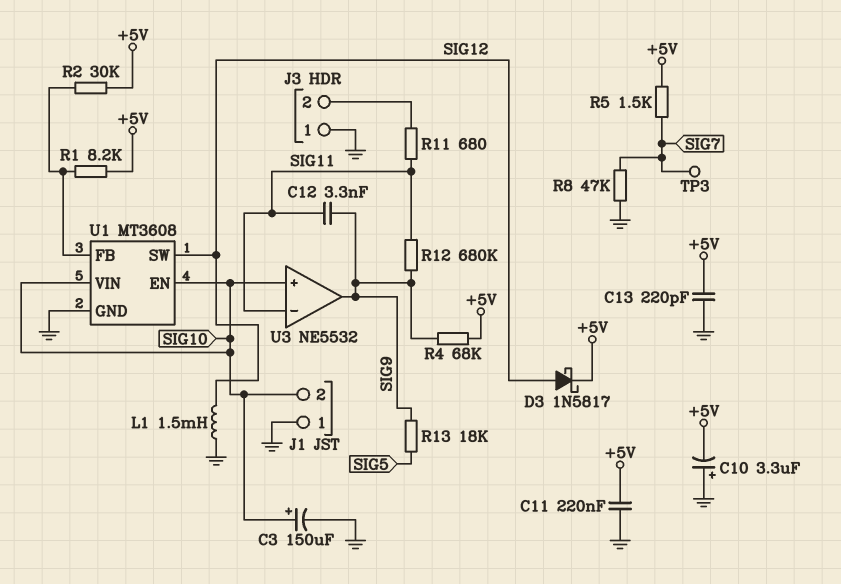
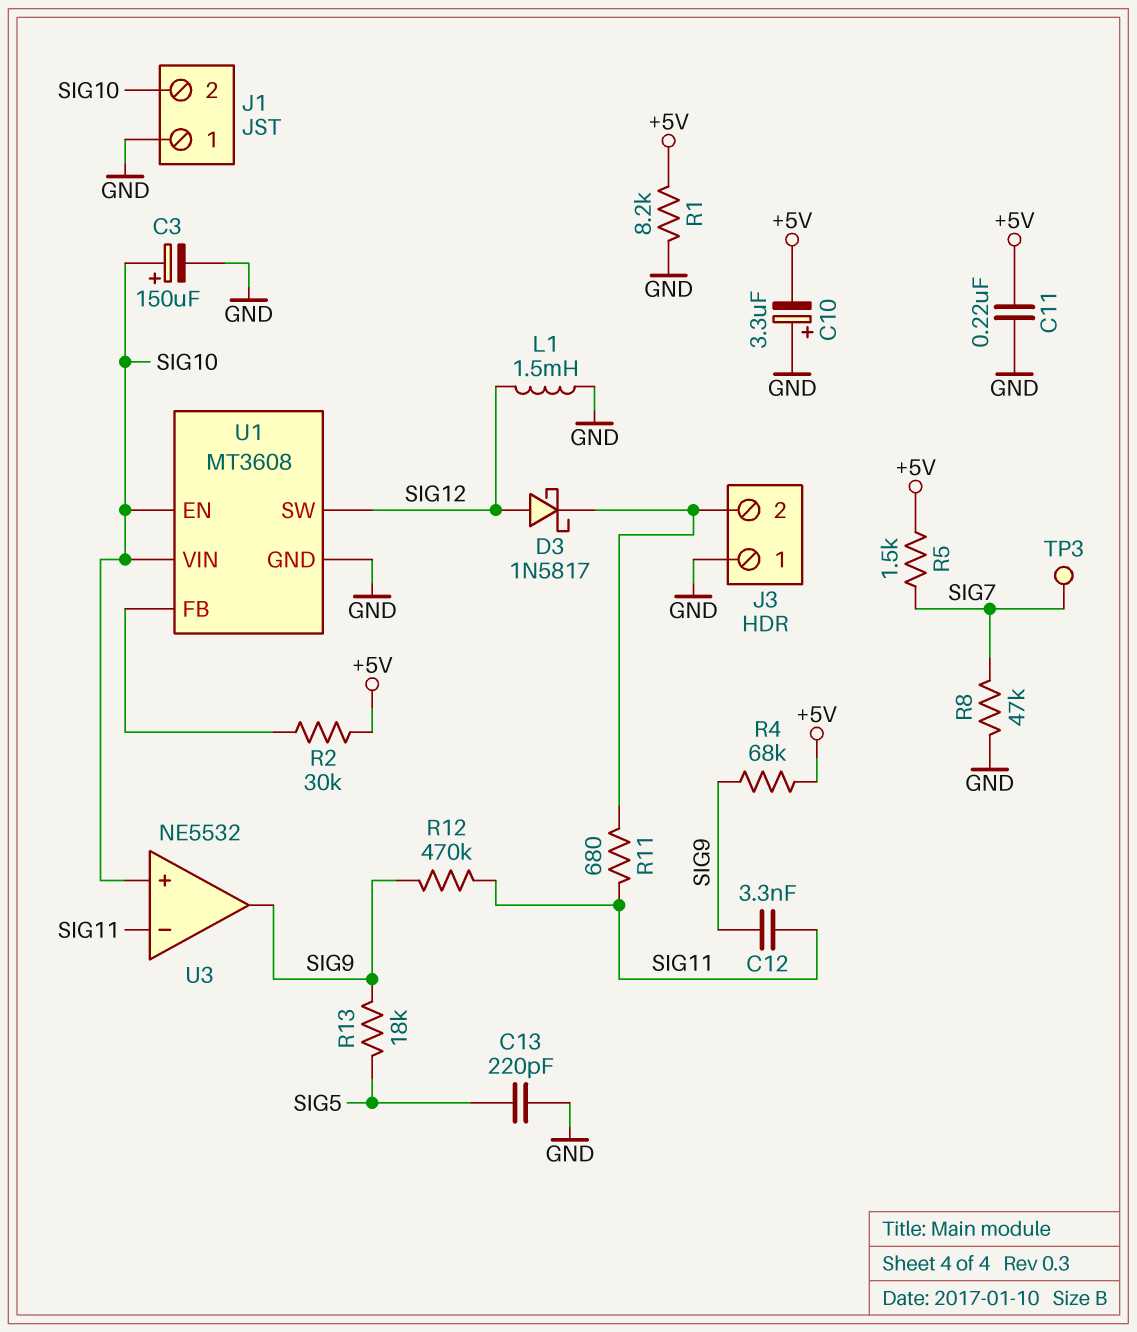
C13: 220pF (+5V, GND) -> 220pF (GND, SIG5)
D3: schottky 1N5817 (A SIG12, K +5V) -> schottky 1N5817 (A SIG12, K J3/2)
R1: 8.2k (+5V, U1/FB) -> 8.2k (+5V, GND)
R12: 680k (SIG9, SIG11) -> 470k (SIG9, SIG11)

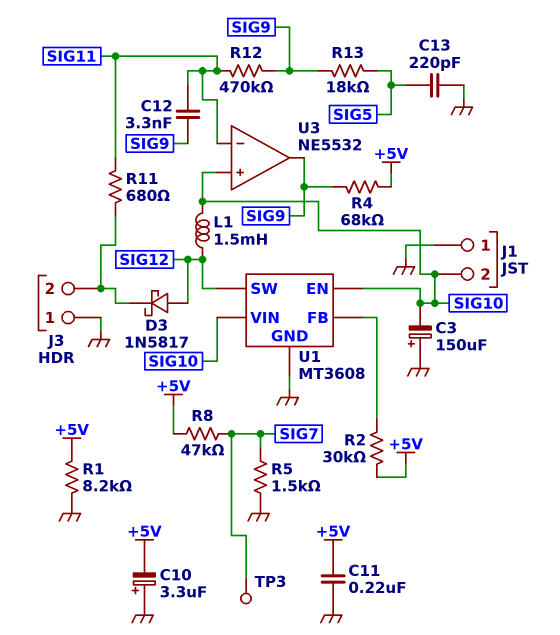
C3: 150uF (plus SIG10, minus GND) -> 150uF (plus GND, minus SIG10)
L1: 1.5mH (GND, SIG12) -> 1.5mH (SIG10, SIG12)
R5: 1.5k (+5V, SIG7) -> 1.5k (GND, SIG7)
R8: 47k (GND, SIG7) -> 47k (+5V, SIG7)

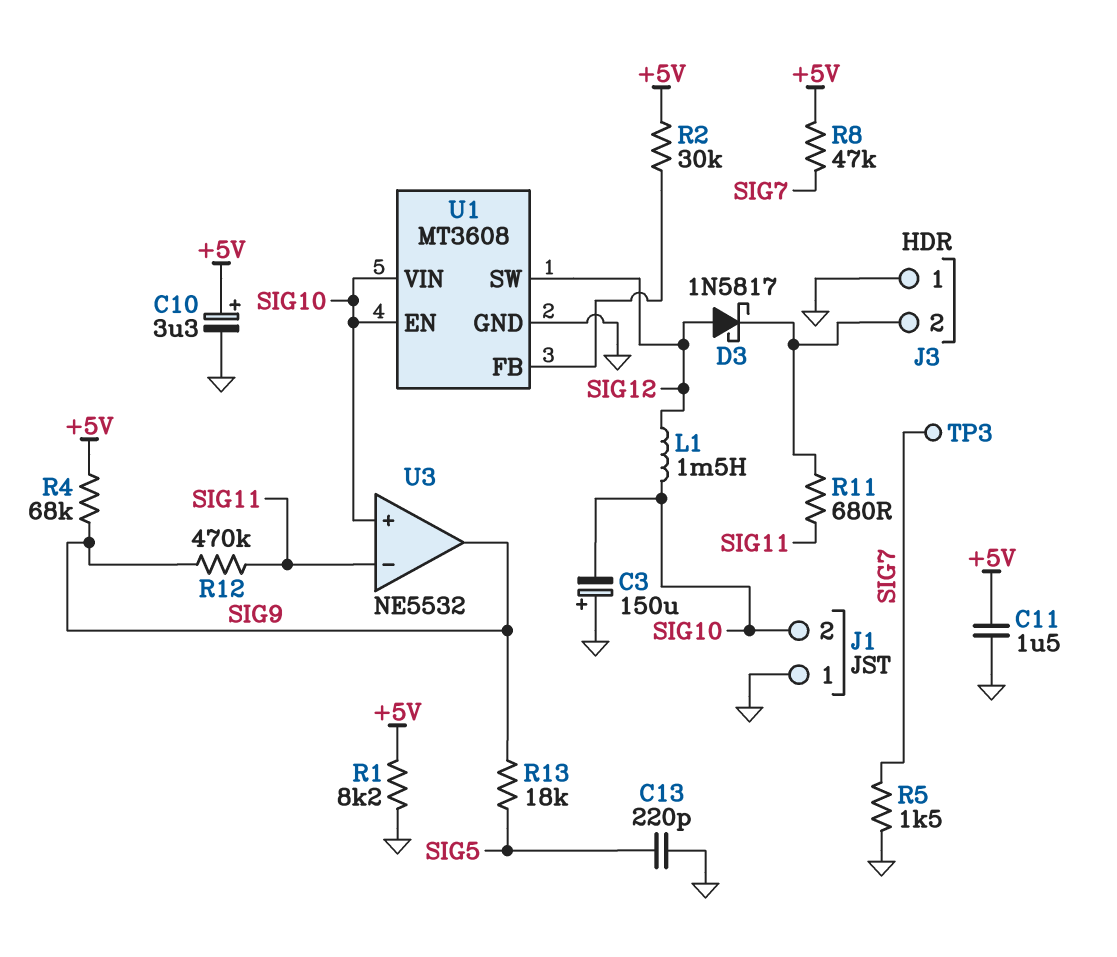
C10: 3.3uF (plus GND, minus +5V) -> 3.3uF (plus +5V, minus GND)
C11: 220nF (+5V, GND) -> 1.5uF (+5V, GND)
C12: 3.3nF (SIG9, SIG11) -> none

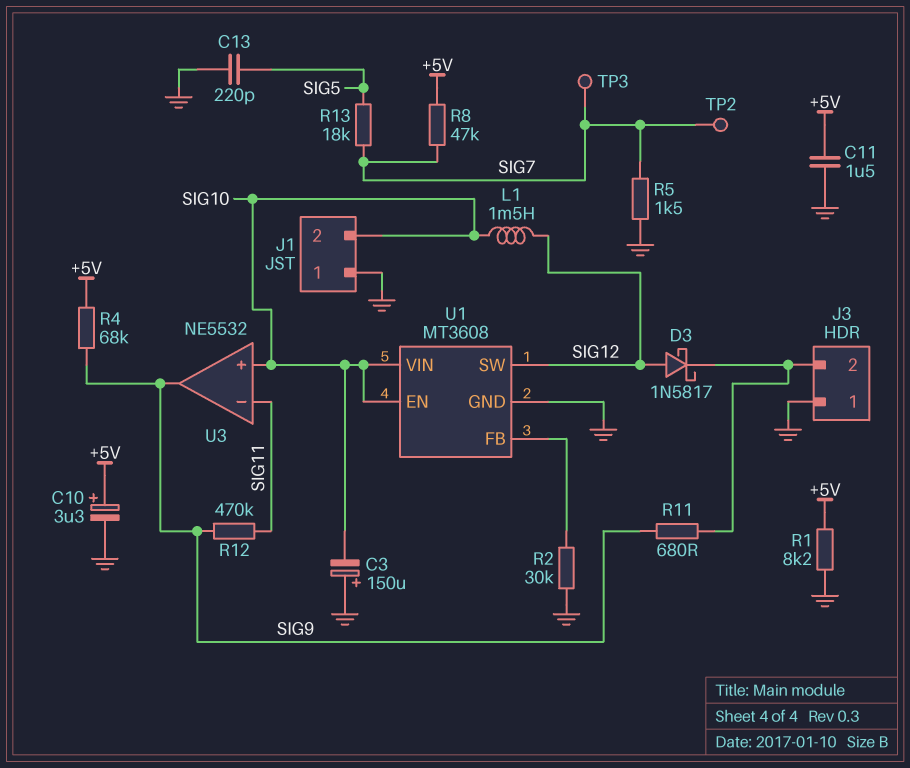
R2: 30k (+5V, U1/FB) -> 30k (GND, U1/FB)
R11: 680 (J3/2, SIG11) -> 680 (J3/2, SIG9)
R13: 18k (SIG5, SIG9) -> 18k (SIG5, SIG7)
TP2: none -> test point (SIG7)

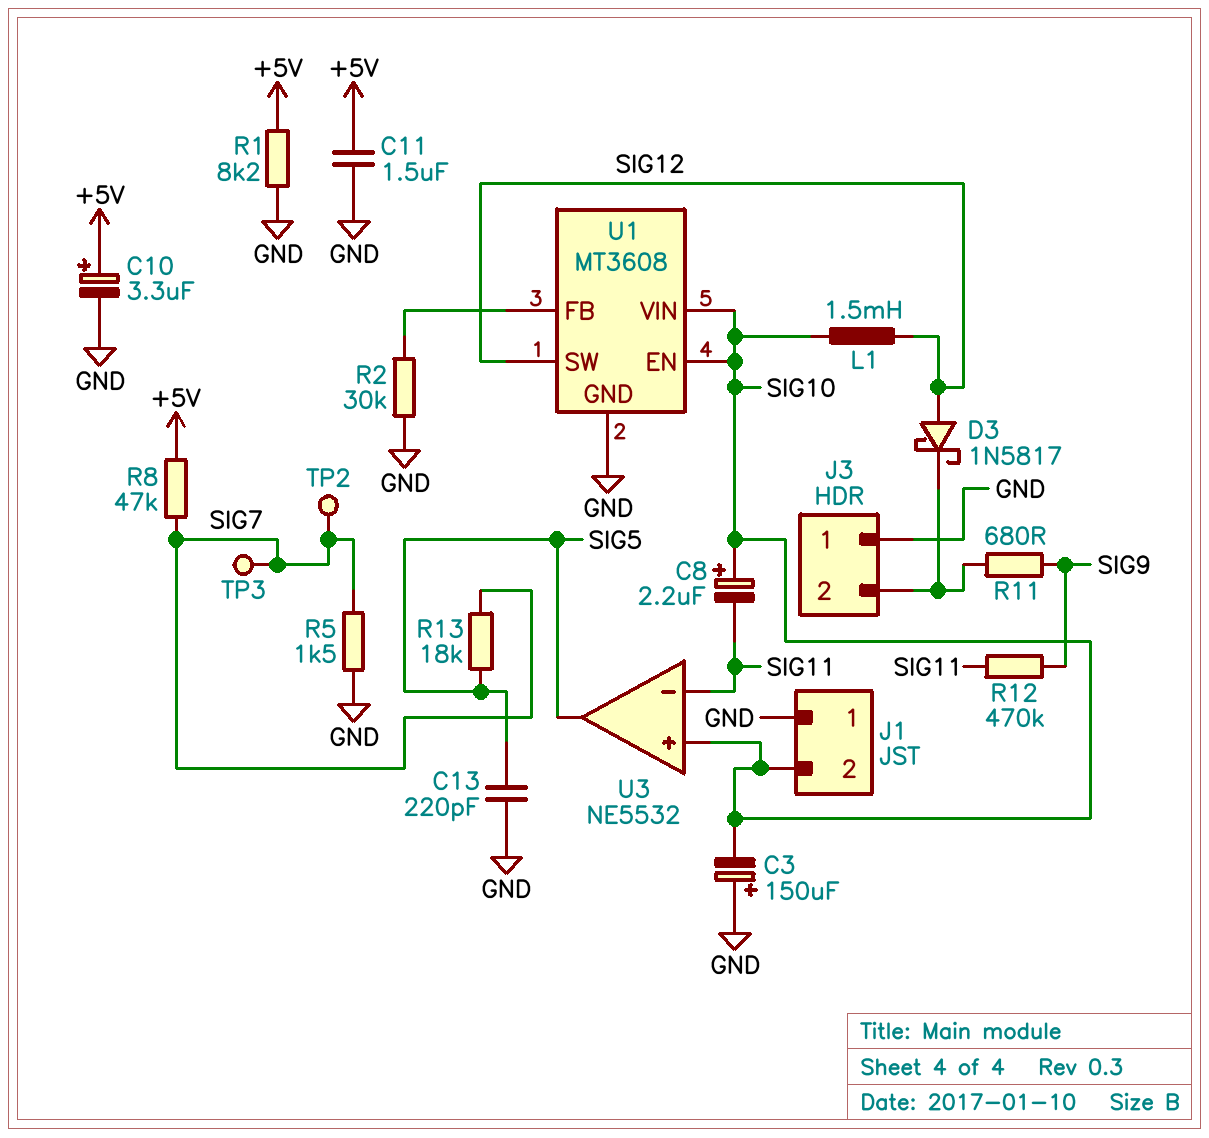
C8: none -> 2.2uF (plus SIG10, minus SIG11)
R4: 68k (+5V, SIG9) -> none
U3 pin out: SIG9 -> SIG5

